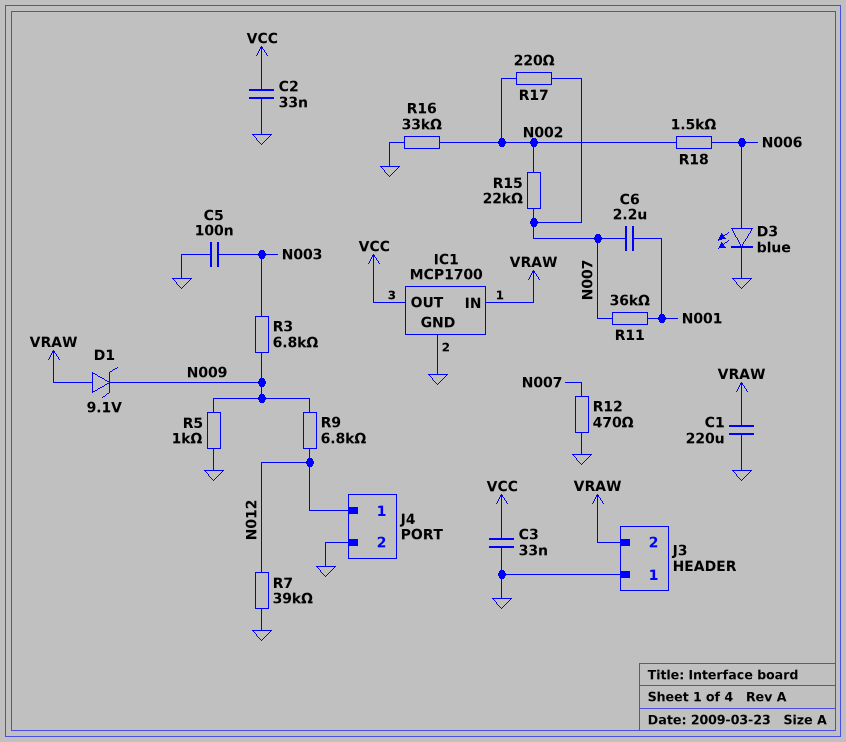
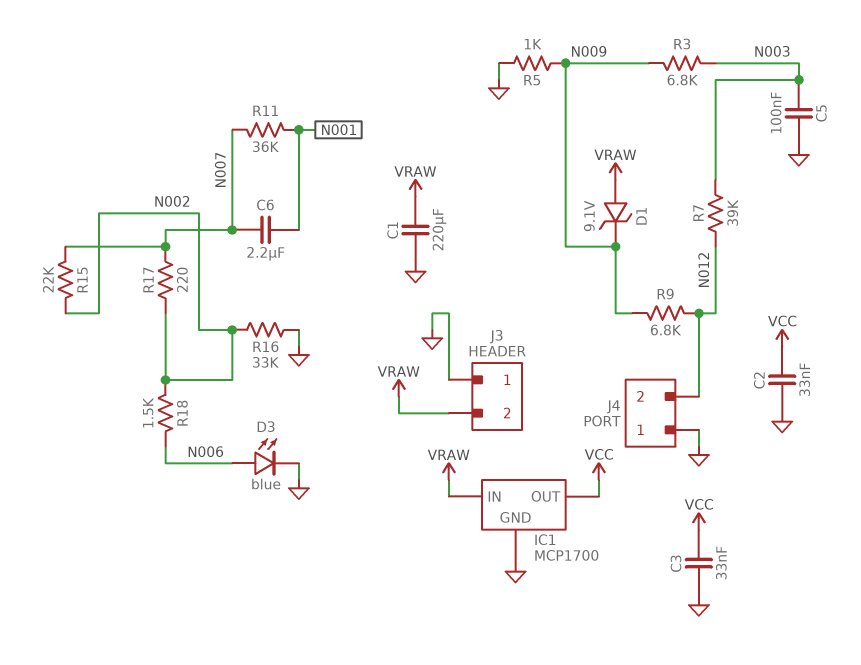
J4 pin 1: N012 -> GND
J4 pin 2: GND -> N012
R7: 39k (GND, N012) -> 39k (N003, N012)
R12: 470 (GND, N007) -> none

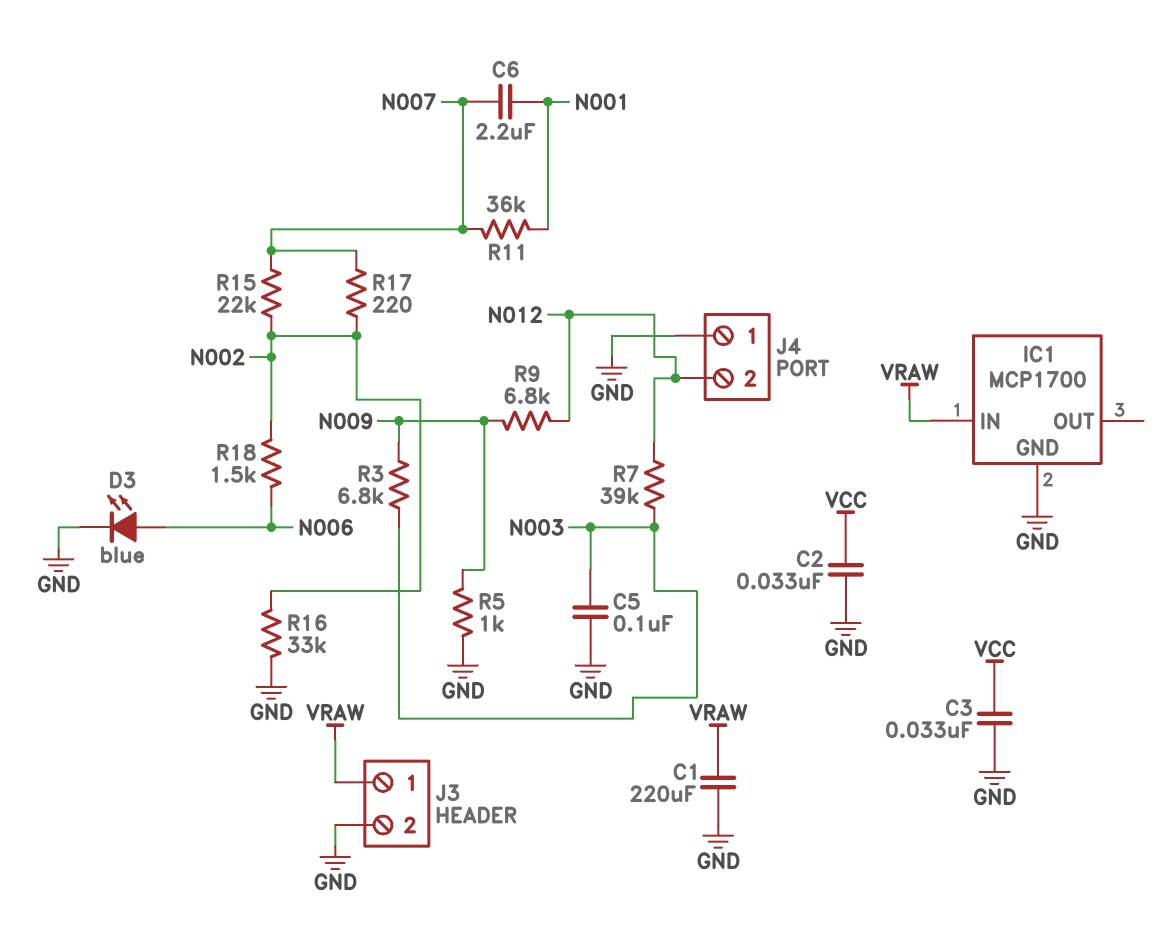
D1: zener 9.1V (A VRAW, K N009) -> none
IC1 pin OUT: VCC -> none
J3 pin 1: GND -> VRAW
J3 pin 2: VRAW -> GND

